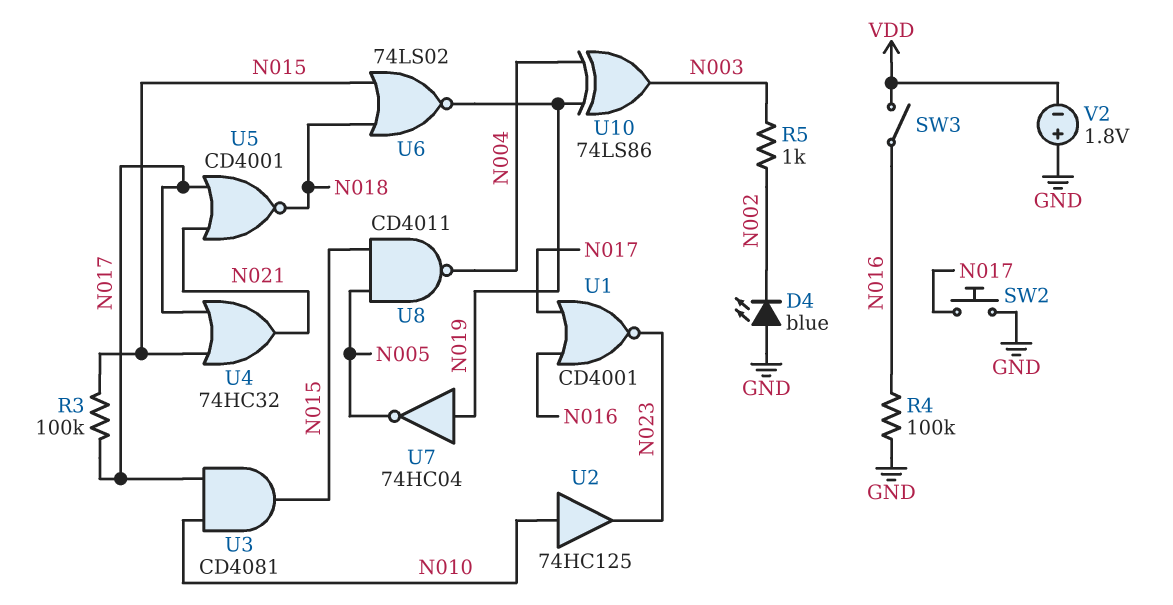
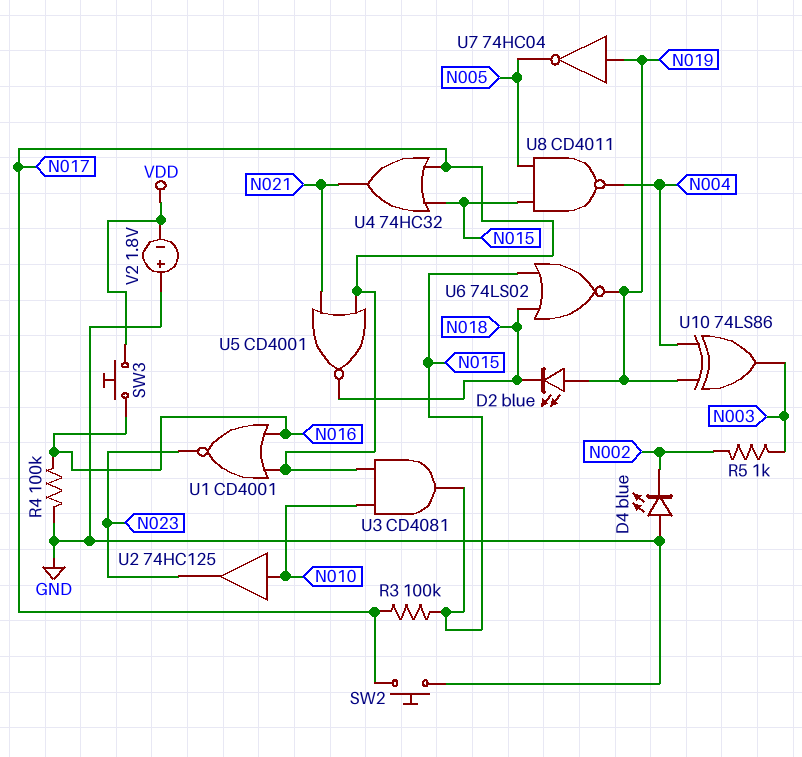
D2: none -> LED blue (A N019, K N018)
SW3: switch (N016, VDD) -> button (N016, VDD)

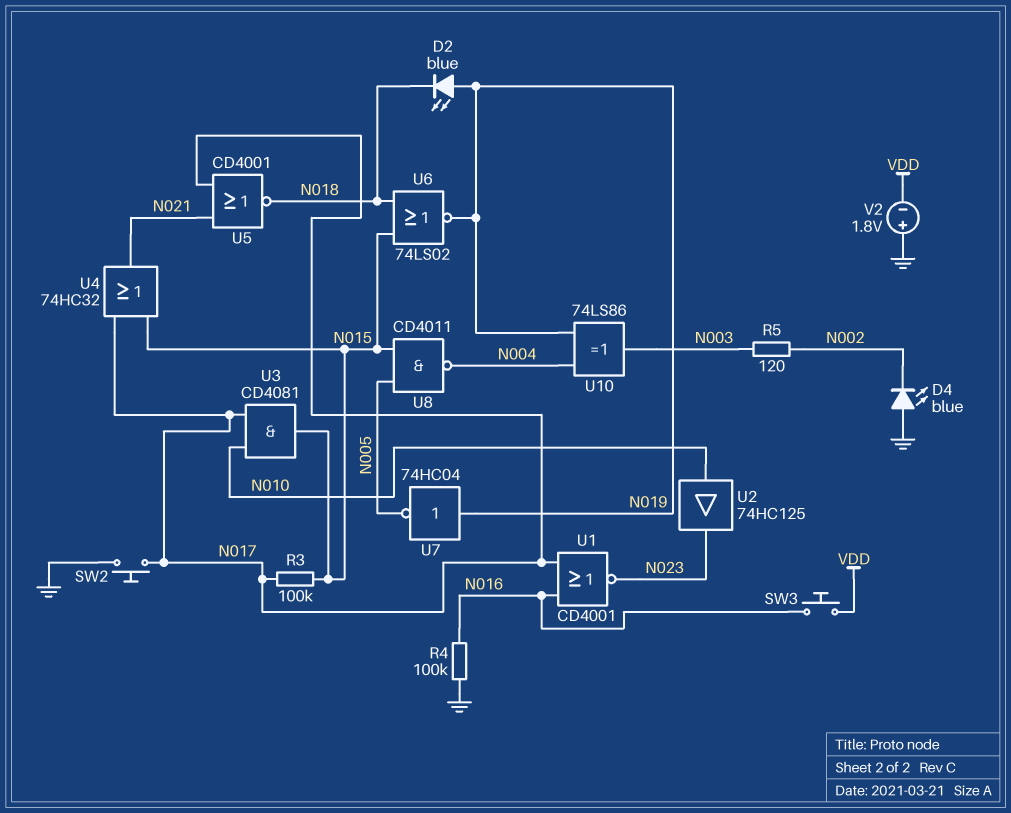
R5: 1k (N002, N003) -> 120 (N002, N003)

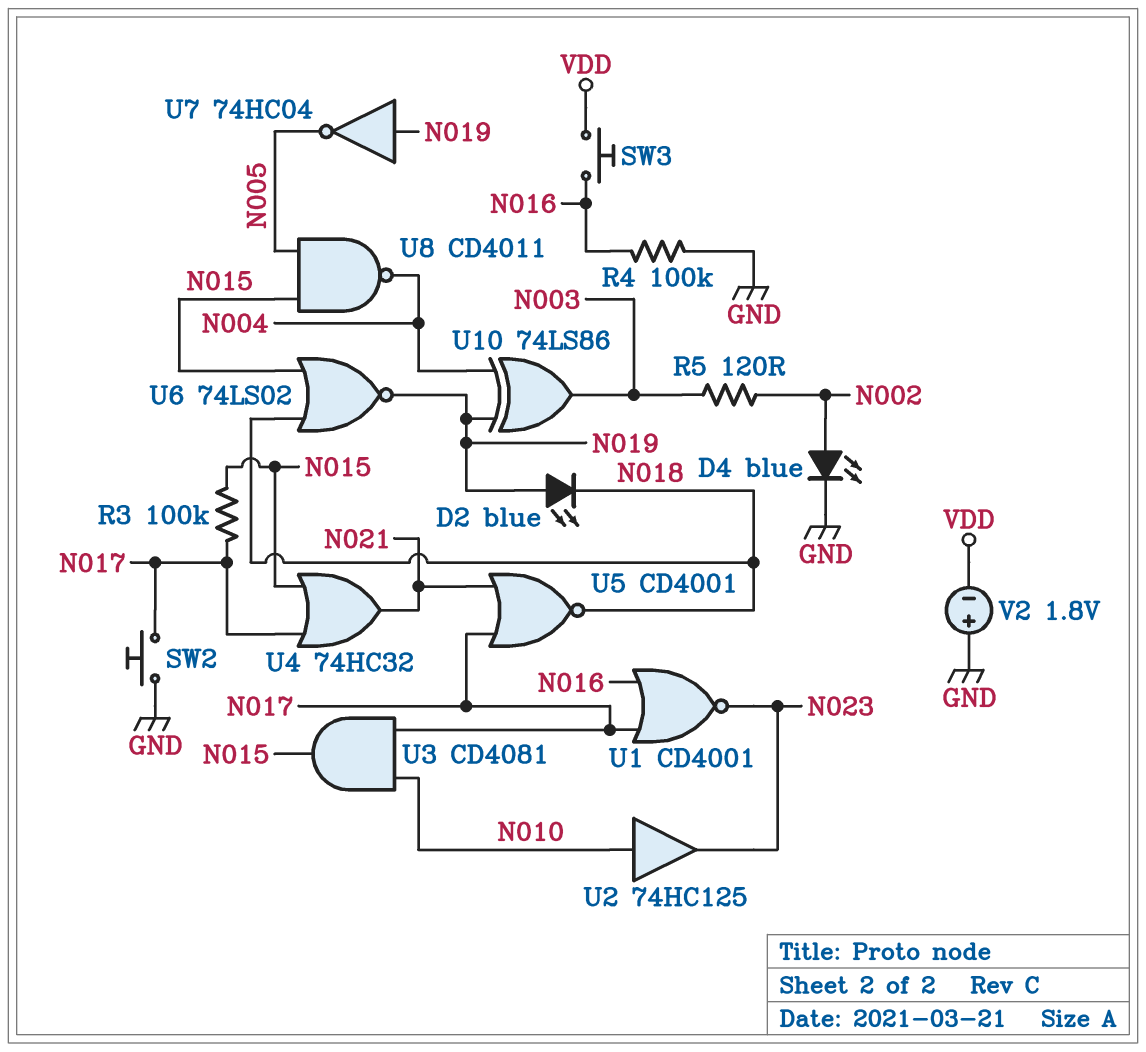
D4: LED blue (A GND, K N002) -> LED blue (A N002, K GND)

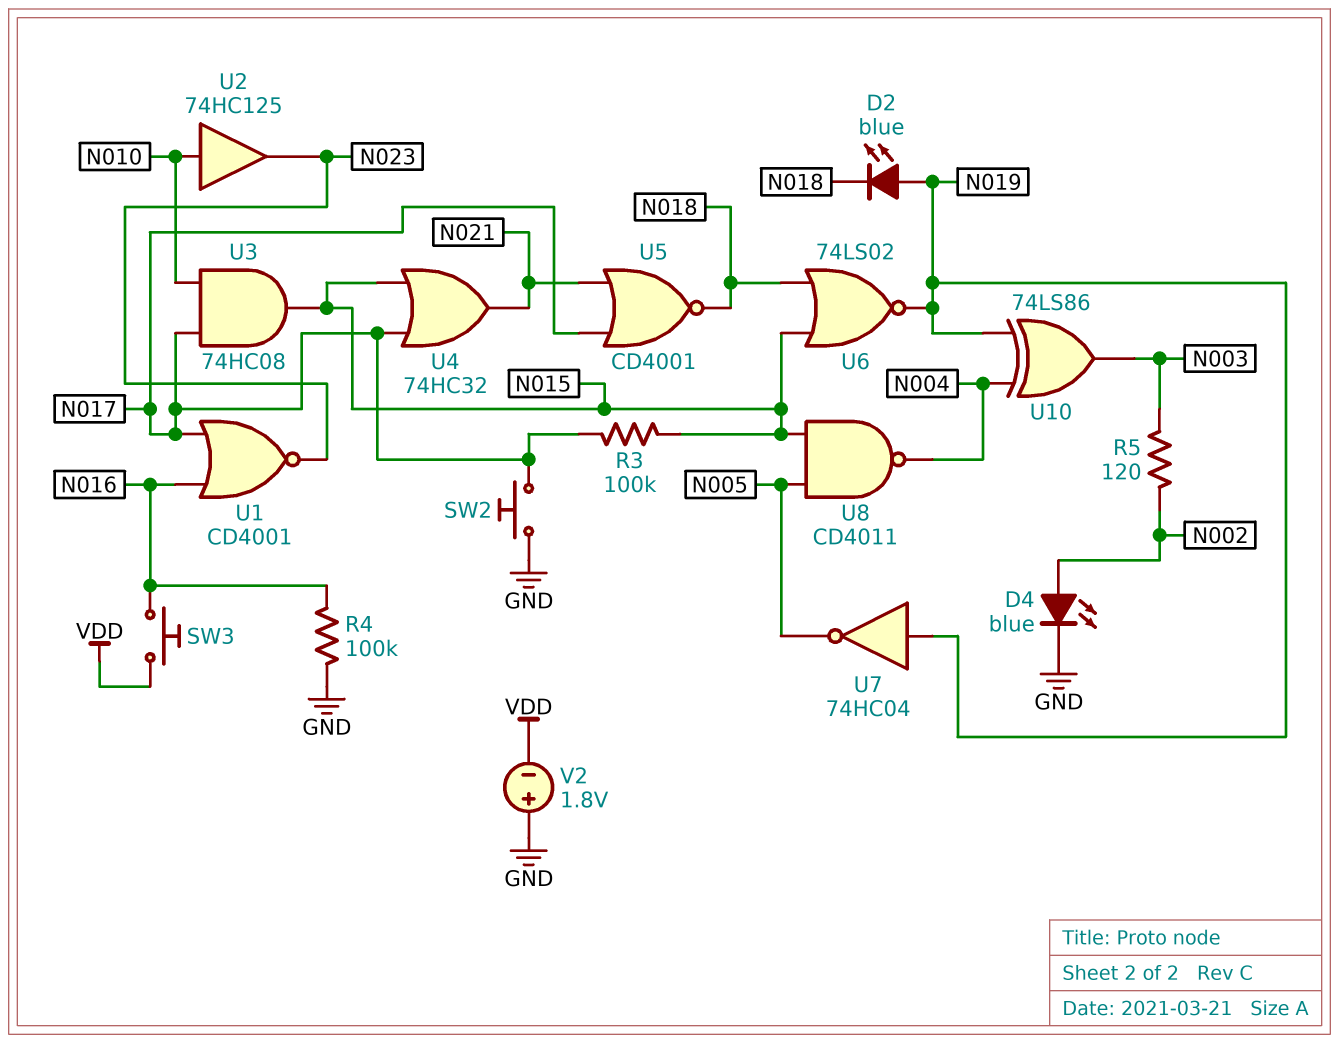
U3: AND CD4081 (in N010, in N017, out N015) -> AND 74HC08 (in N010, in N017, out N015)

